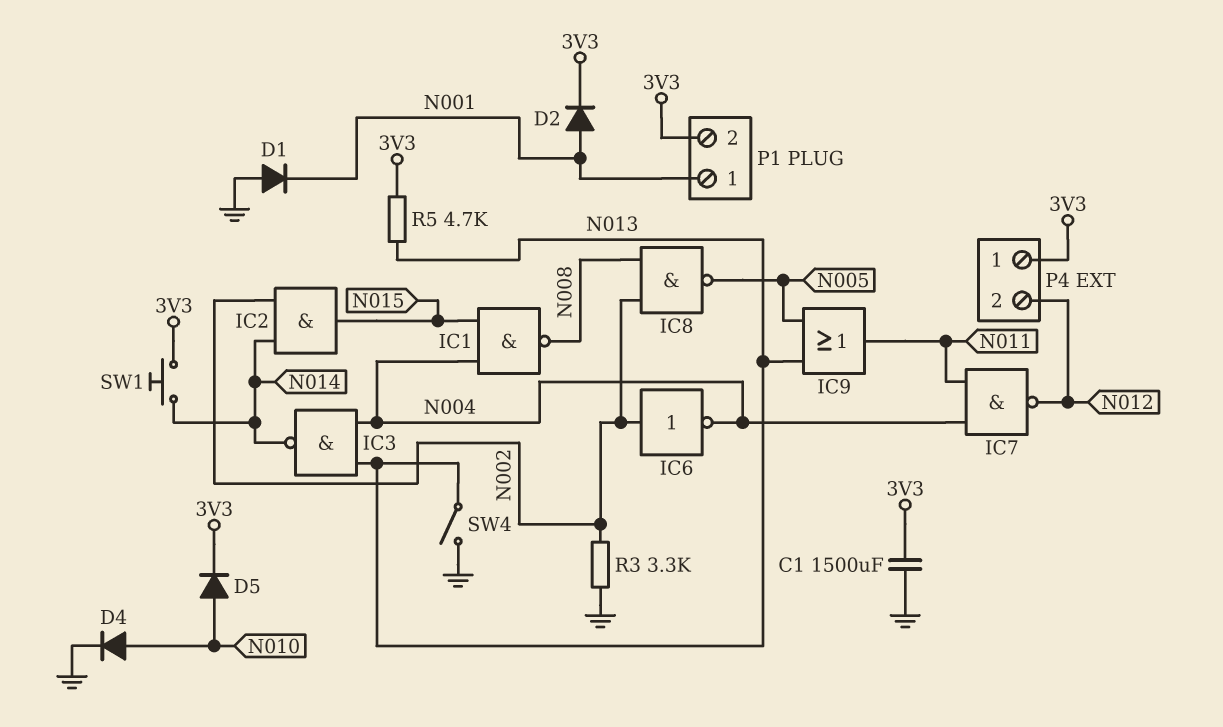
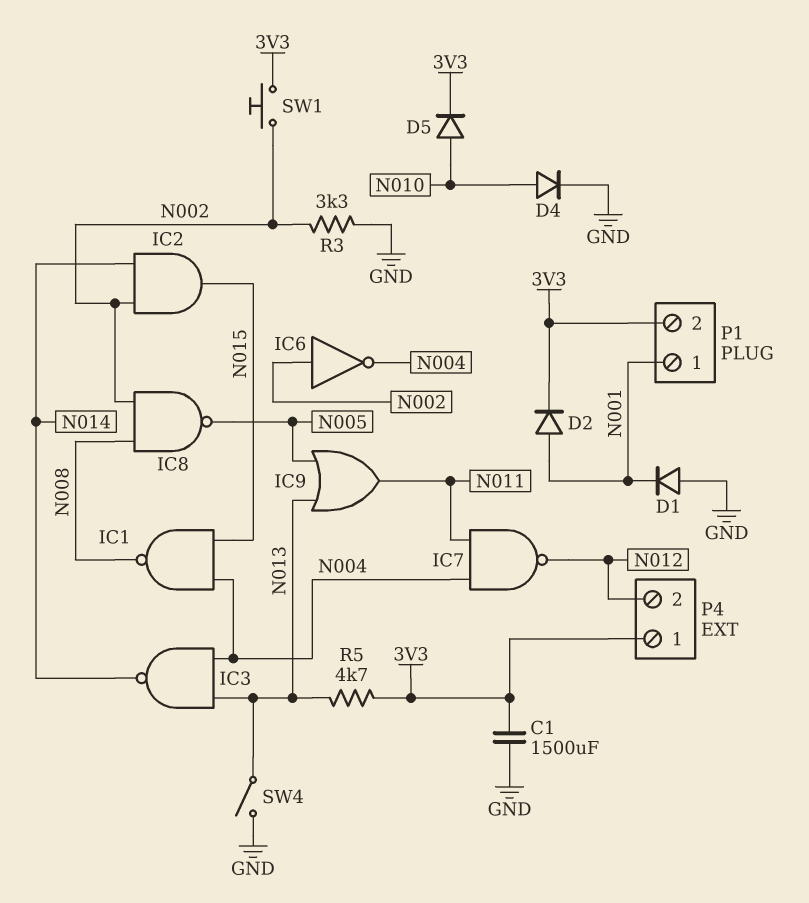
SW1: button (3V3, N014) -> button (3V3, N002)

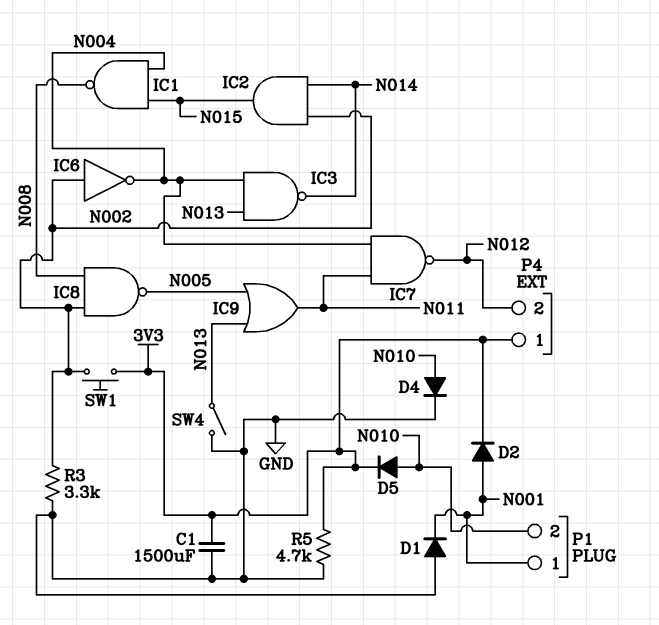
P1 pin 2: 3V3 -> N010
R5: 4.7k (3V3, N013) -> 4.7k (3V3, GND)

